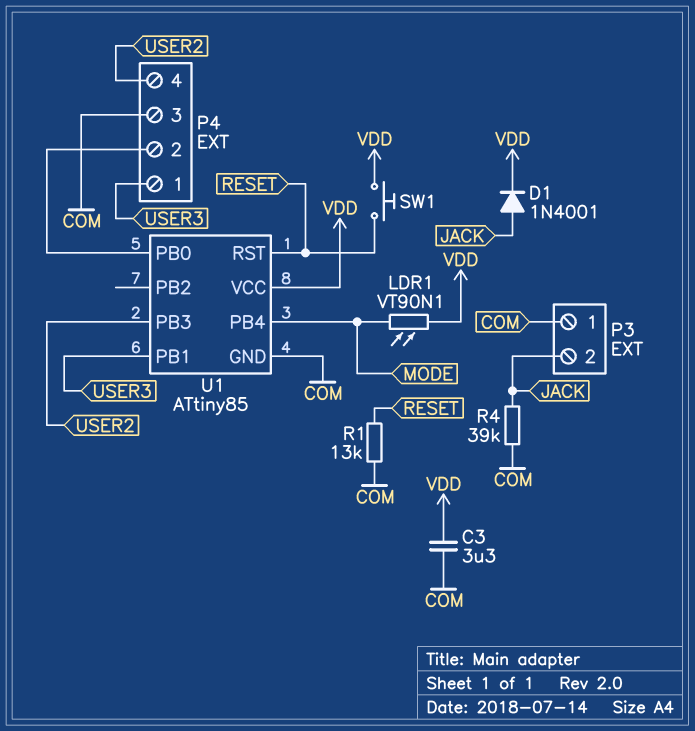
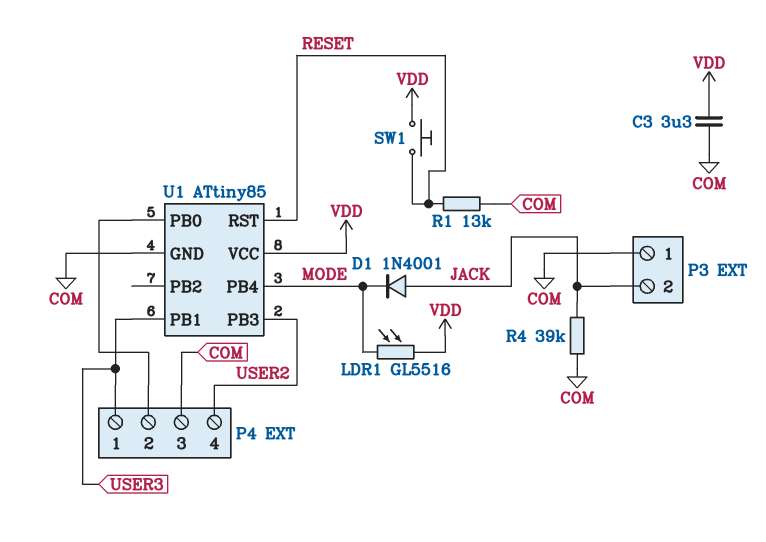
D1: diode 1N4001 (A JACK, K VDD) -> diode 1N4001 (A JACK, K MODE)
LDR1: VT90N1 (MODE, VDD) -> GL5516 (MODE, VDD)

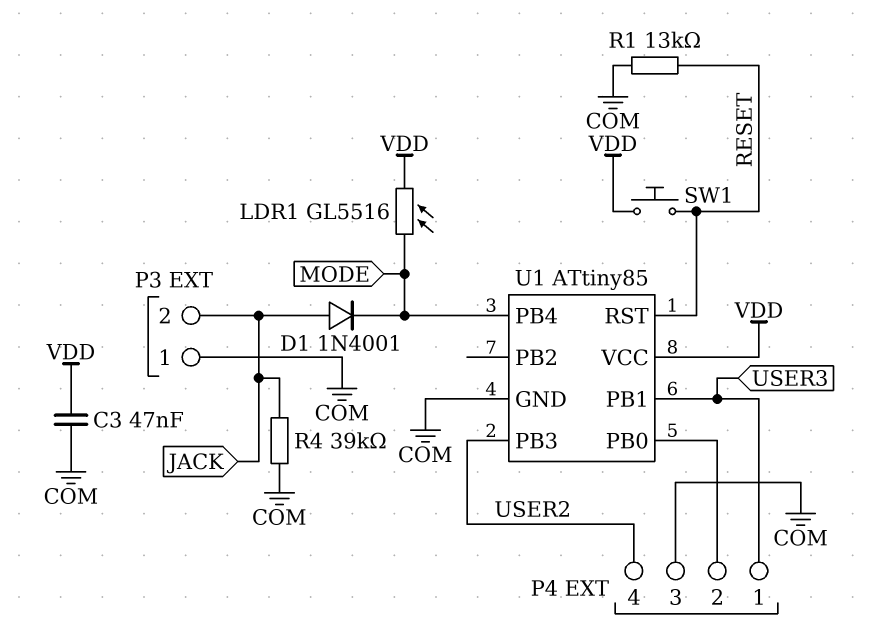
C3: 3.3uF (COM, VDD) -> 47nF (COM, VDD)

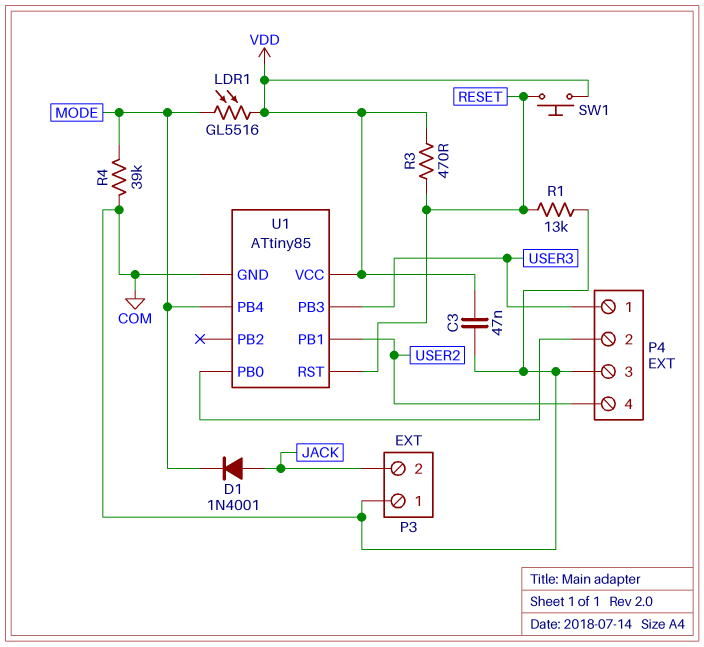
R3: none -> 470 (RESET, VDD)
R4: 39k (COM, JACK) -> 39k (COM, MODE)
U1 pin PB1: USER3 -> USER2
U1 pin PB3: USER2 -> USER3

